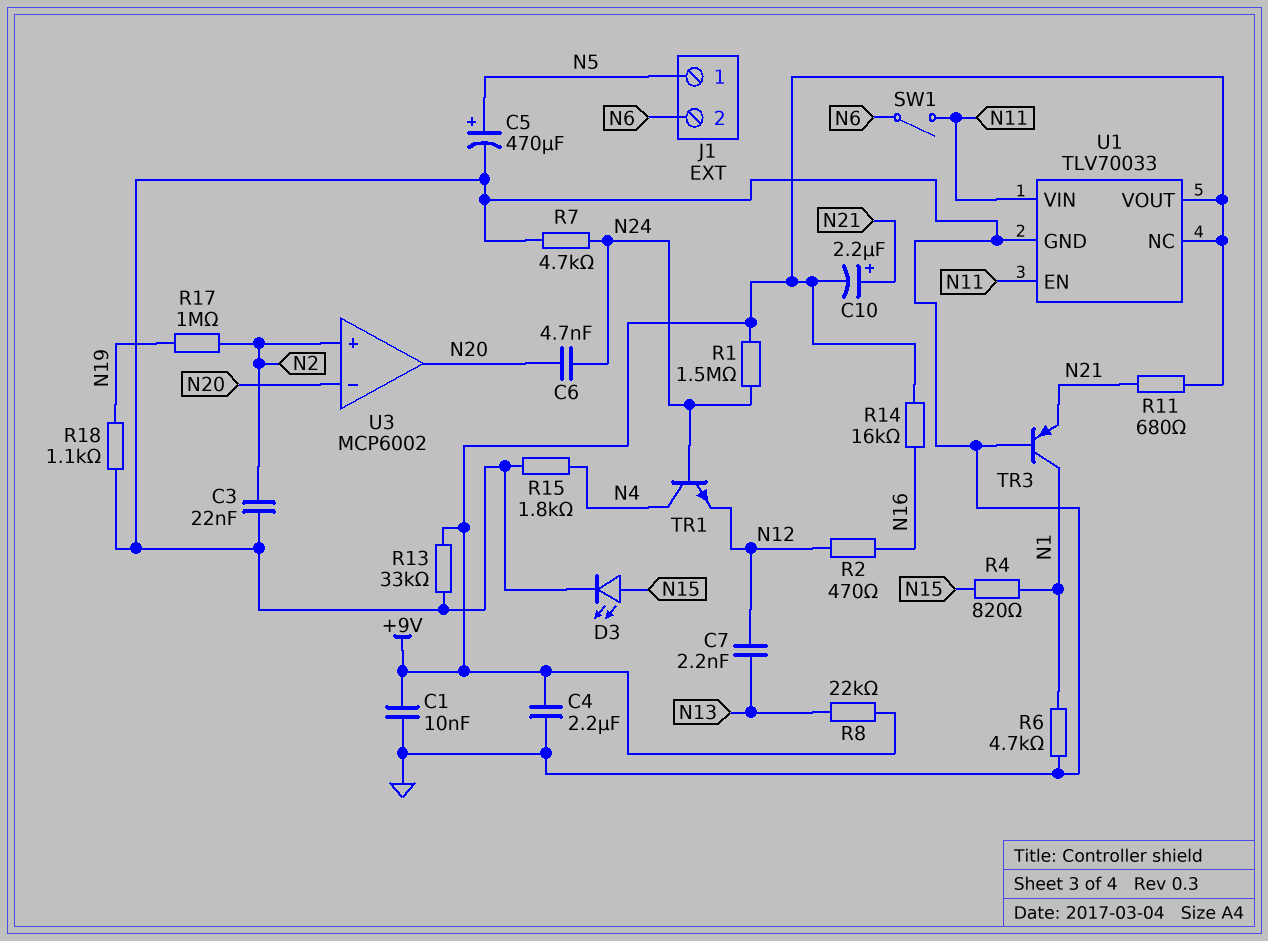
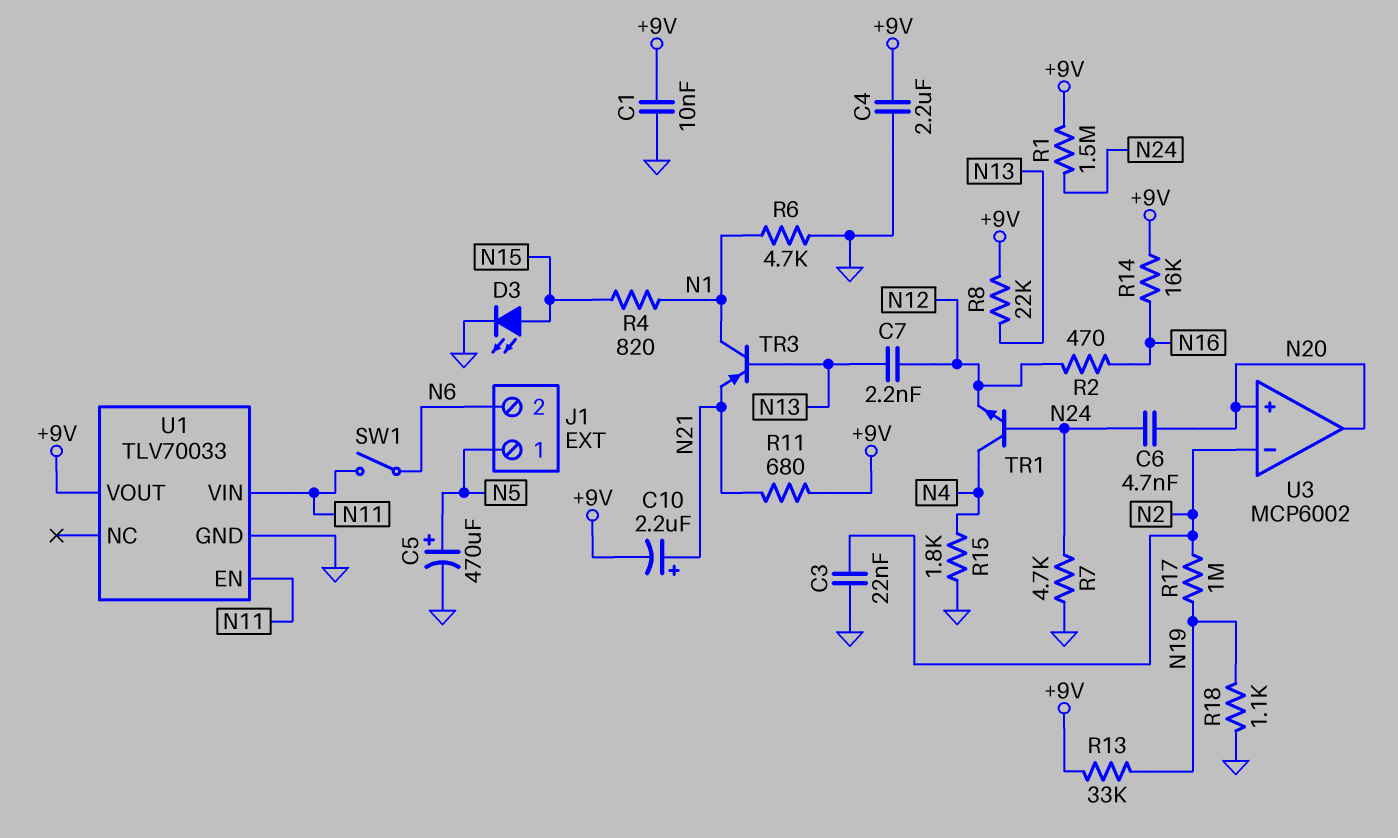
R13: 33k (+9V, GND) -> 33k (+9V, N19)
TR3: PNP (B GND, C N1, E N21) -> PNP (B N13, C N1, E N21)
U1 pin NC: +9V -> none
U3 pin in+: N2 -> N20
U3 pin in-: N20 -> N2

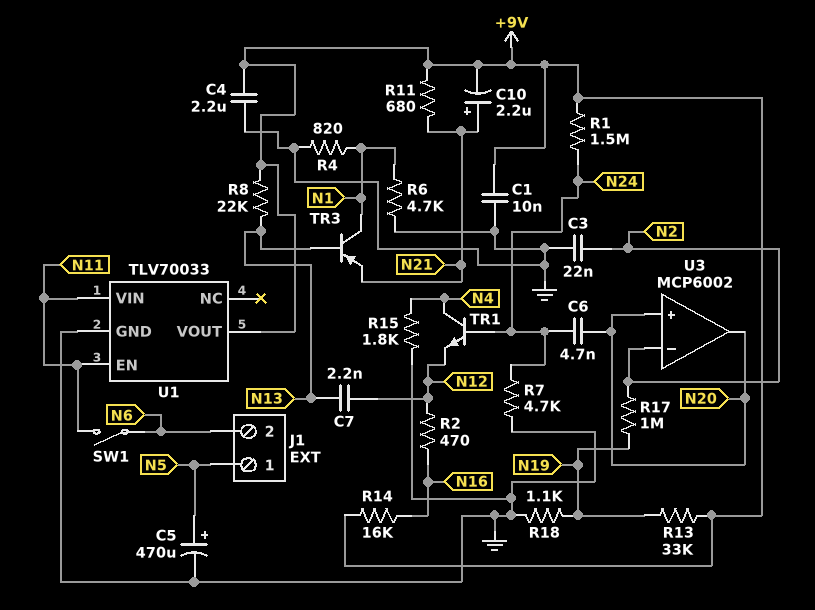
D3: LED (A N15, K GND) -> none
R4: 820 (N1, N15) -> 820 (GND, N1)

